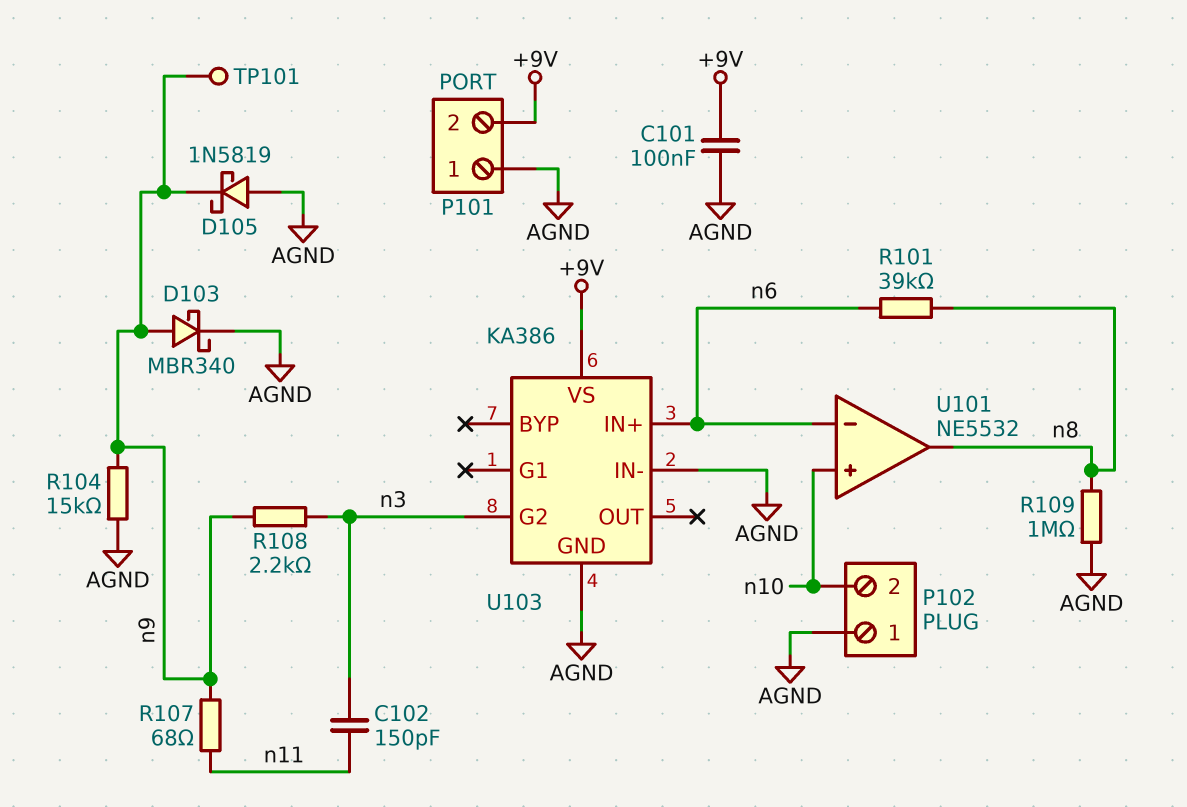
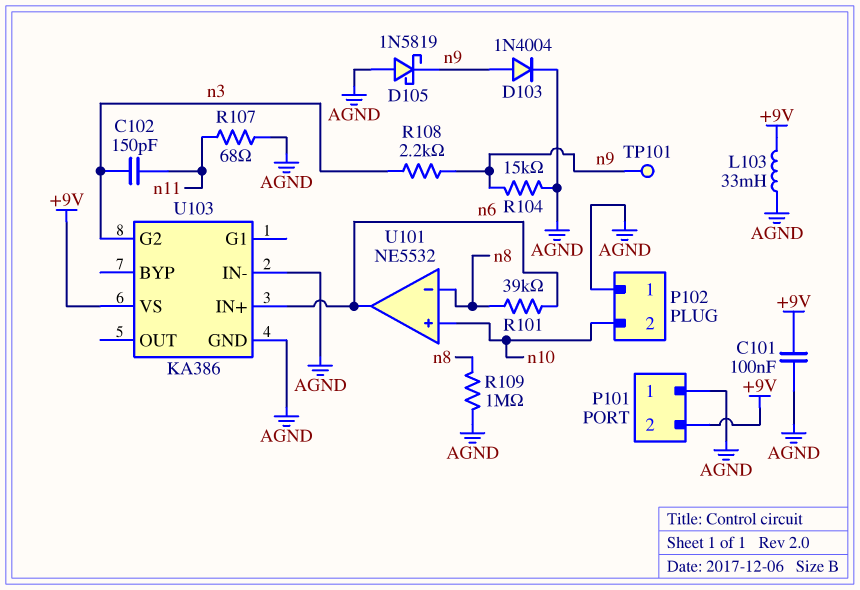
D103: schottky MBR340 (A n9, K AGND) -> diode 1N4004 (A n9, K AGND)
L103: none -> 33mH (+9V, AGND)
R107: 68 (n9, n11) -> 68 (AGND, n11)
U101 pin in-: n6 -> n8
U101 pin out: n8 -> n6

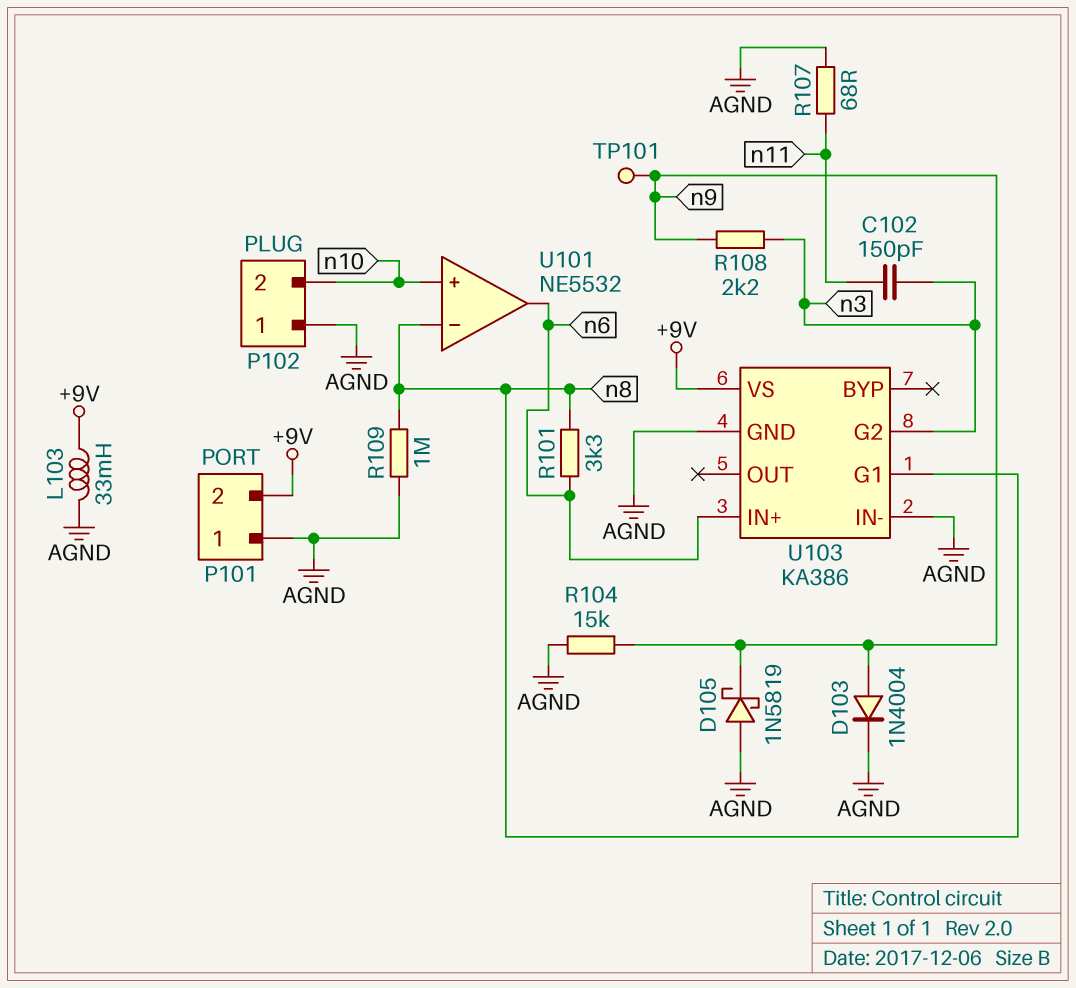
C101: 100nF (+9V, AGND) -> none
R101: 39k (n6, n8) -> 3.3k (n6, n8)
U103 pin G1: none -> n8

